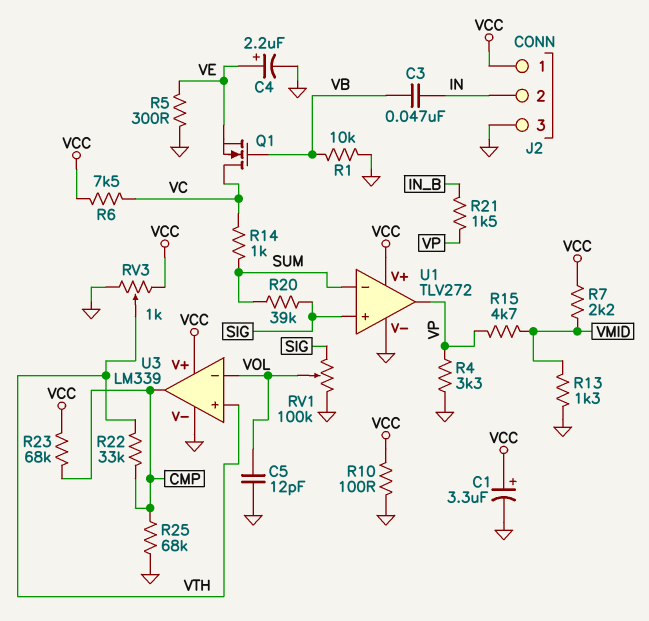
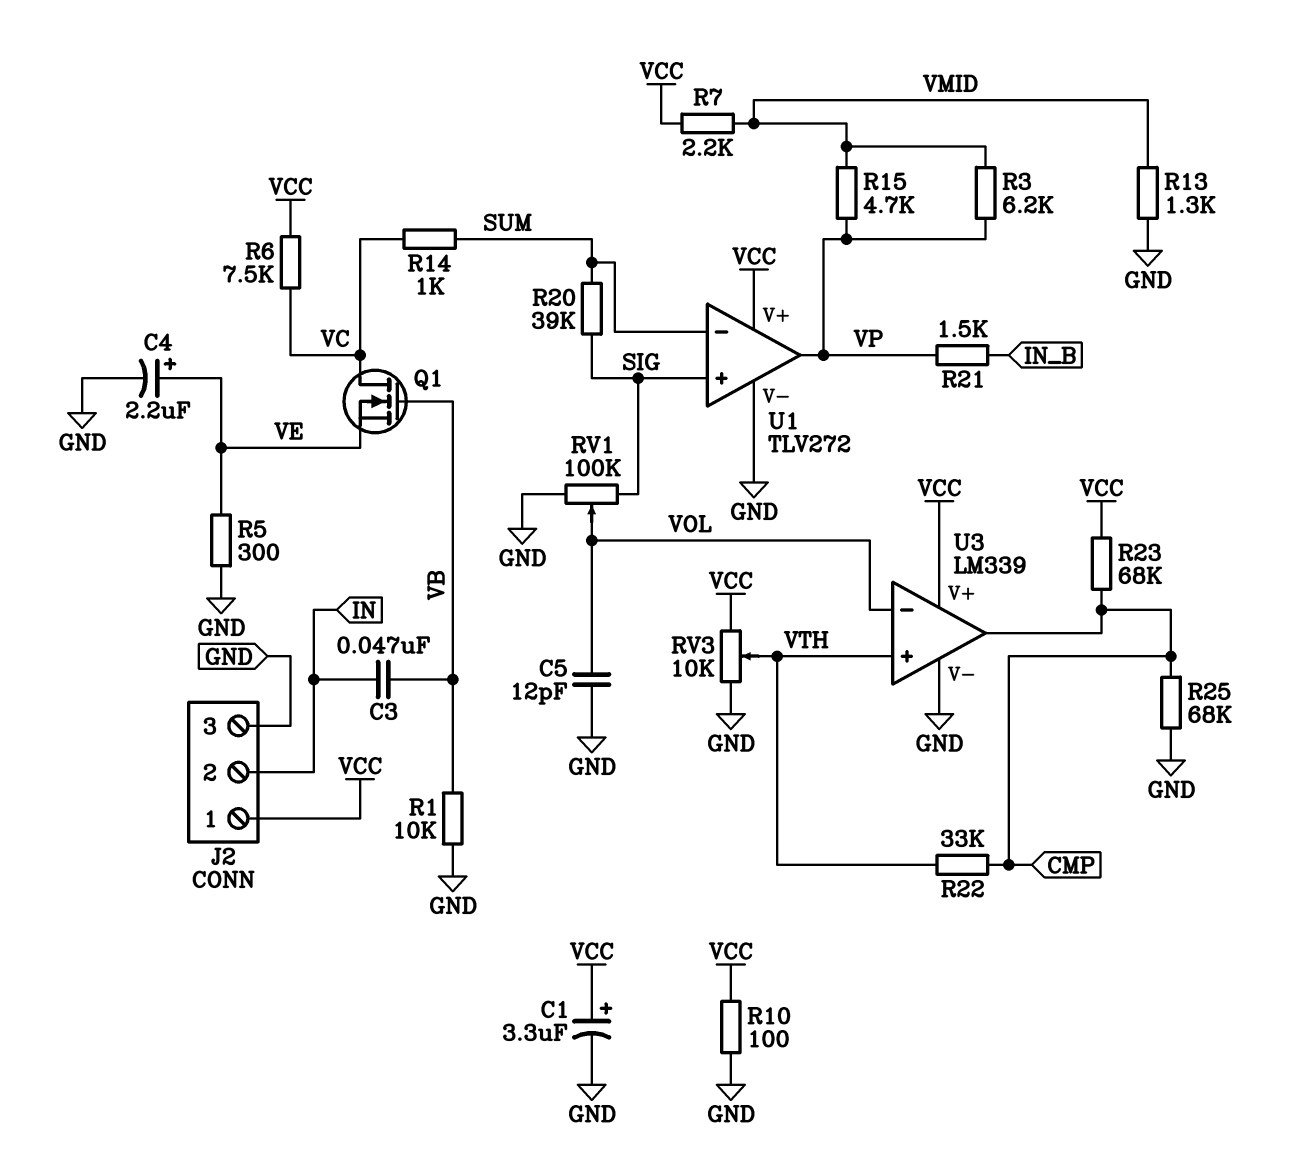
R3: none -> 6.2k (VMID, VP)
R4: 3.3k (GND, VP) -> none
RV3: 1k (GND, VCC, wiper VTH) -> 10k (GND, VCC, wiper VTH)

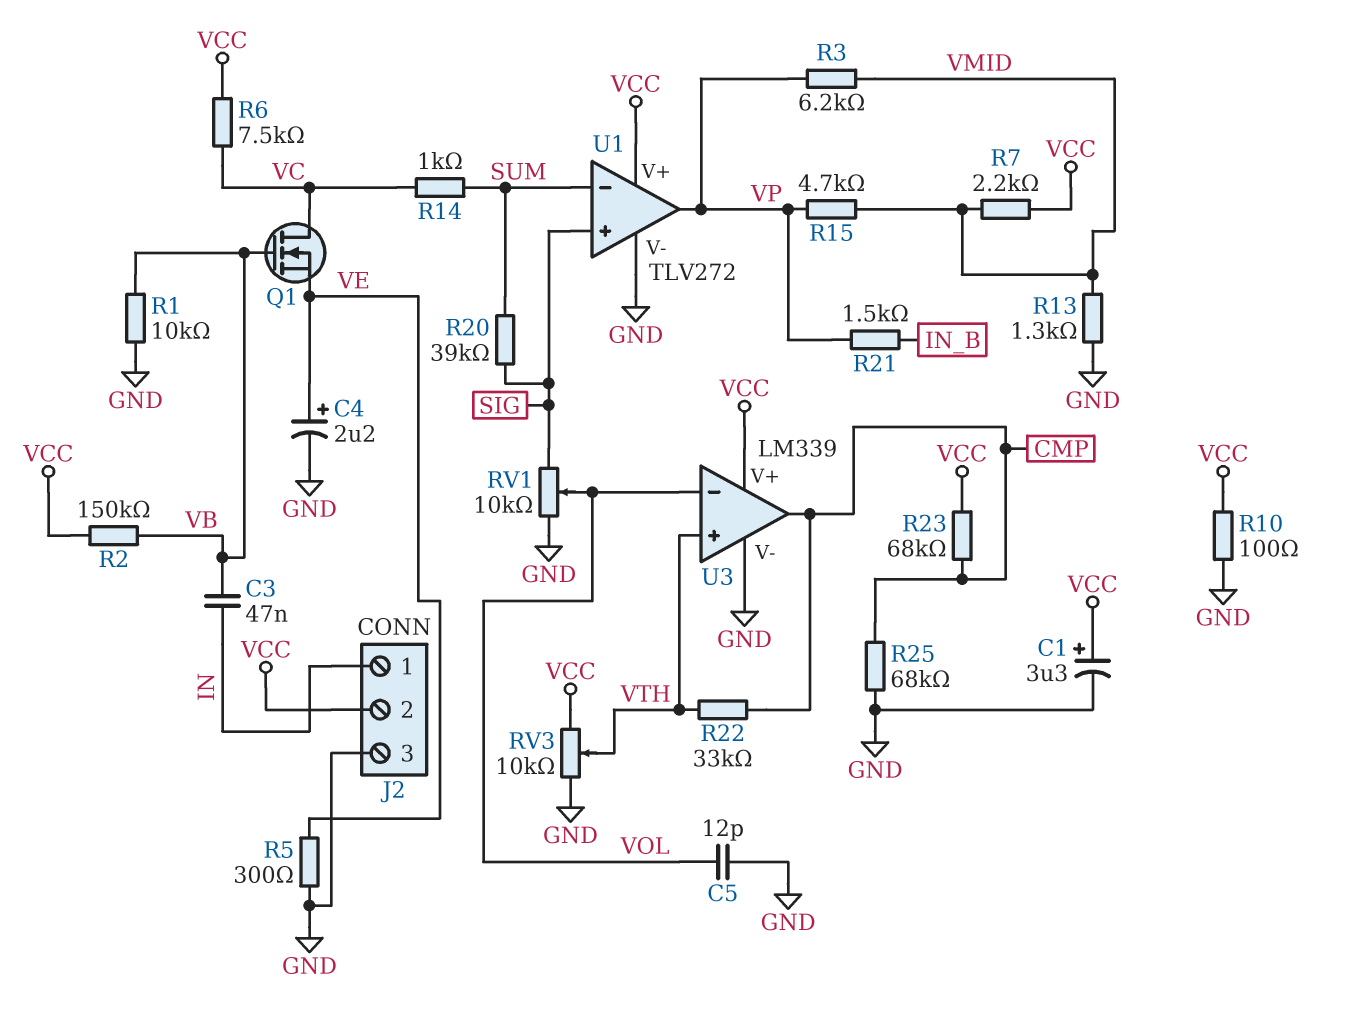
J2 pin 1: VCC -> IN
J2 pin 2: IN -> VCC
R2: none -> 150k (VB, VCC)
RV1: 100k (GND, SIG, wiper VOL) -> 10k (GND, SIG, wiper VOL)

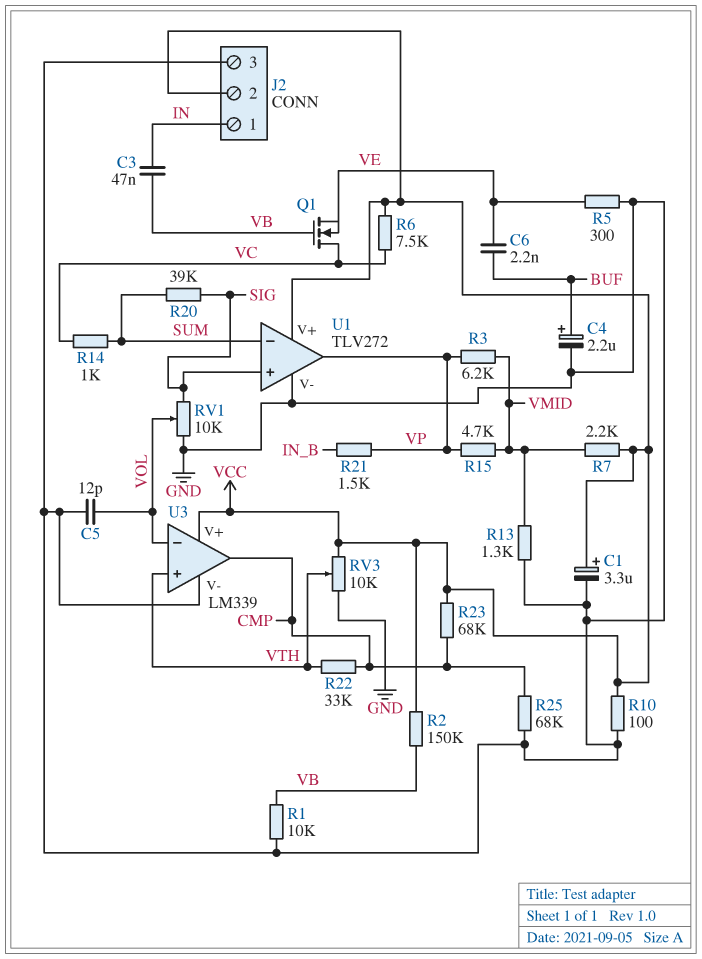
C4: 2.2uF (plus VE, minus GND) -> 2.2uF (plus BUF, minus GND)
C6: none -> 2.2nF (BUF, VE)

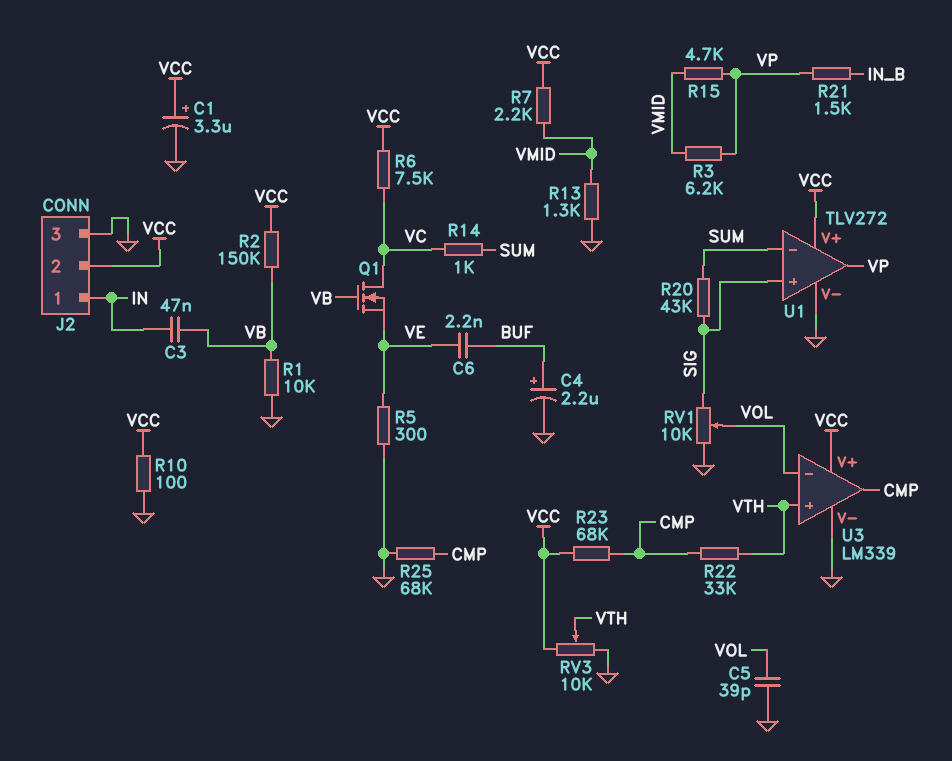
C5: 12pF (GND, VOL) -> 39pF (GND, VOL)
R20: 39k (SIG, SUM) -> 43k (SIG, SUM)

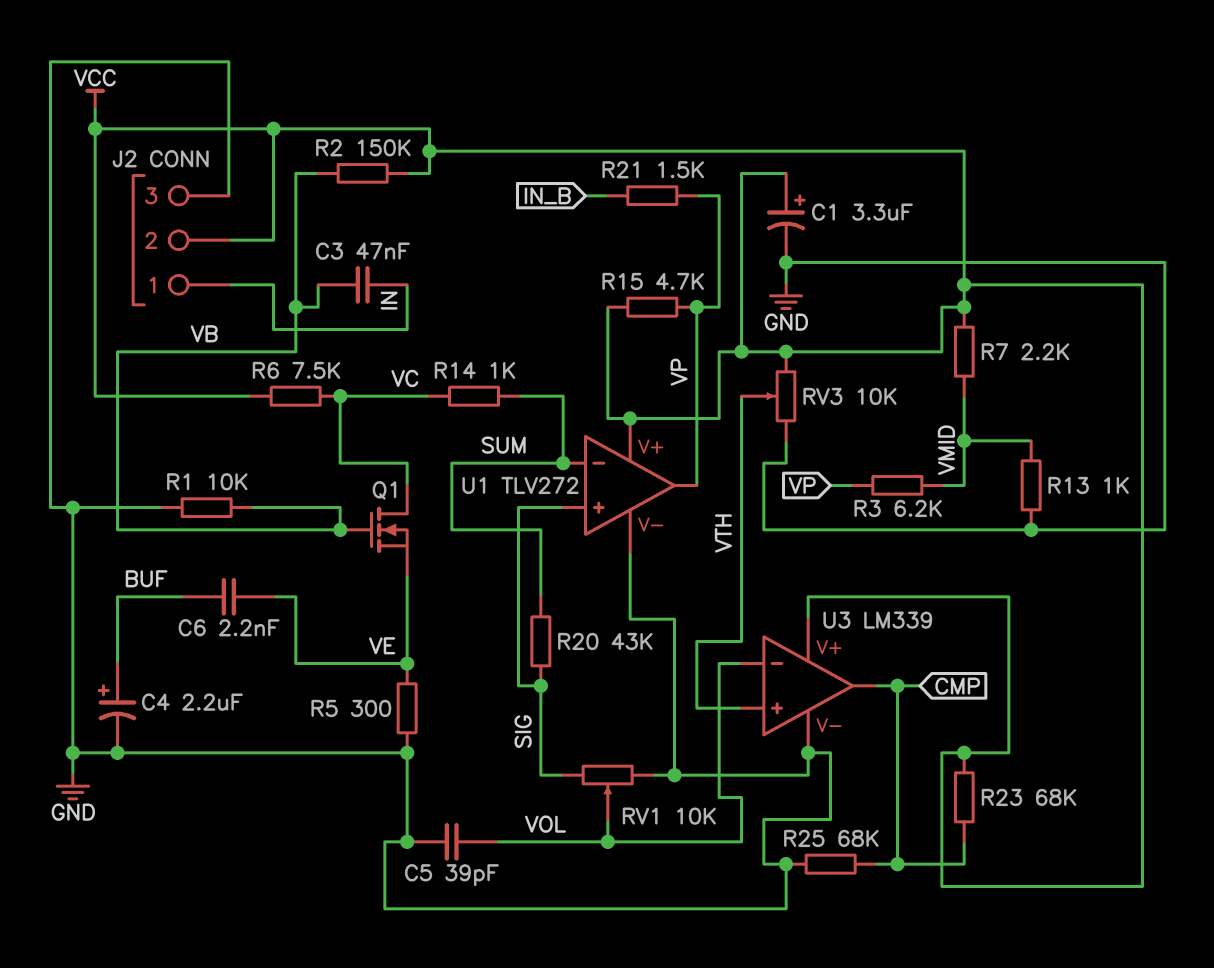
R10: 100 (GND, VCC) -> none
R13: 1.3k (GND, VMID) -> 1k (GND, VMID)
R15: 4.7k (VMID, VP) -> 4.7k (VCC, VP)
R22: 33k (CMP, VTH) -> none

